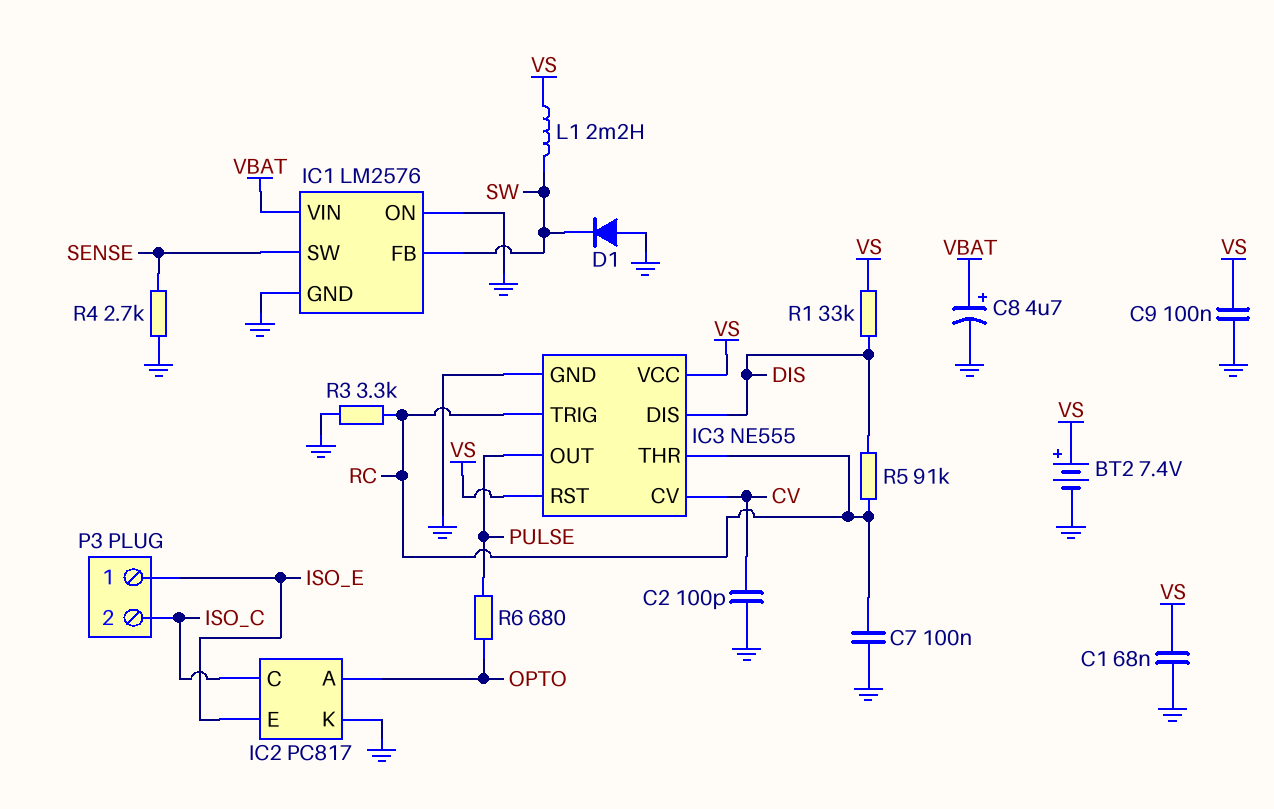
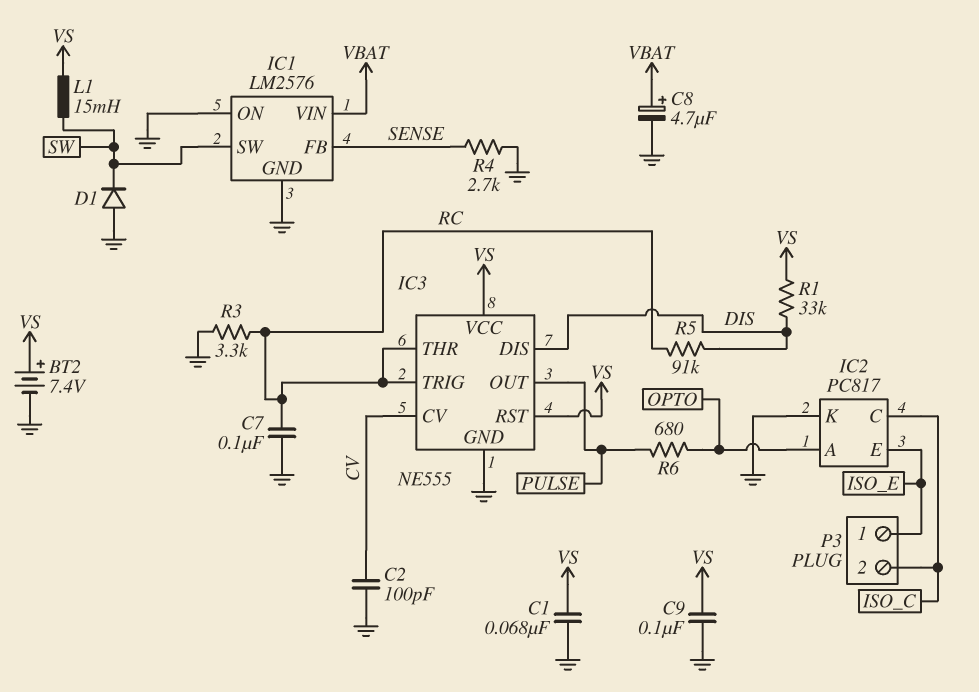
IC1 pin FB: SW -> SENSE
IC1 pin SW: SENSE -> SW
L1: 2.2mH (SW, VS) -> 15mH (SW, VS)

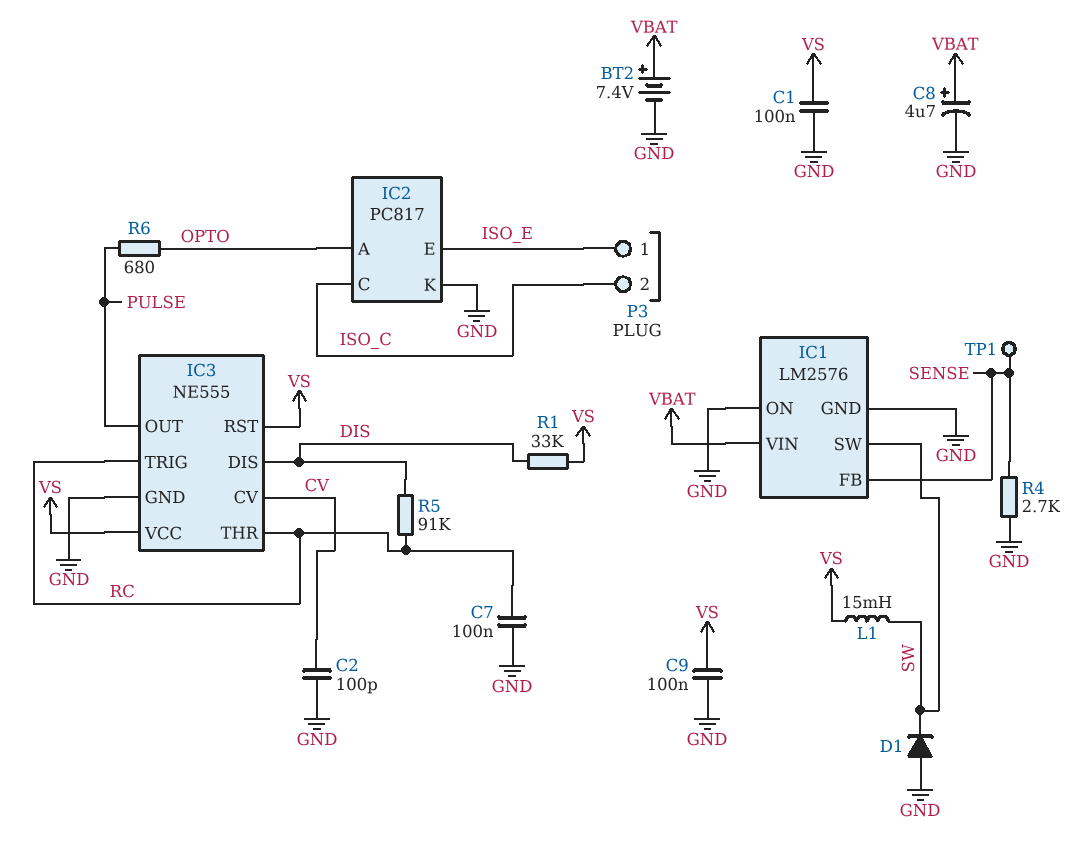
BT2: 7.4V (plus VS, minus GND) -> 7.4V (plus VBAT, minus GND)
C1: 68nF (GND, VS) -> 100nF (GND, VS)
R3: 3.3k (GND, RC) -> none
TP1: none -> test point (SENSE)

